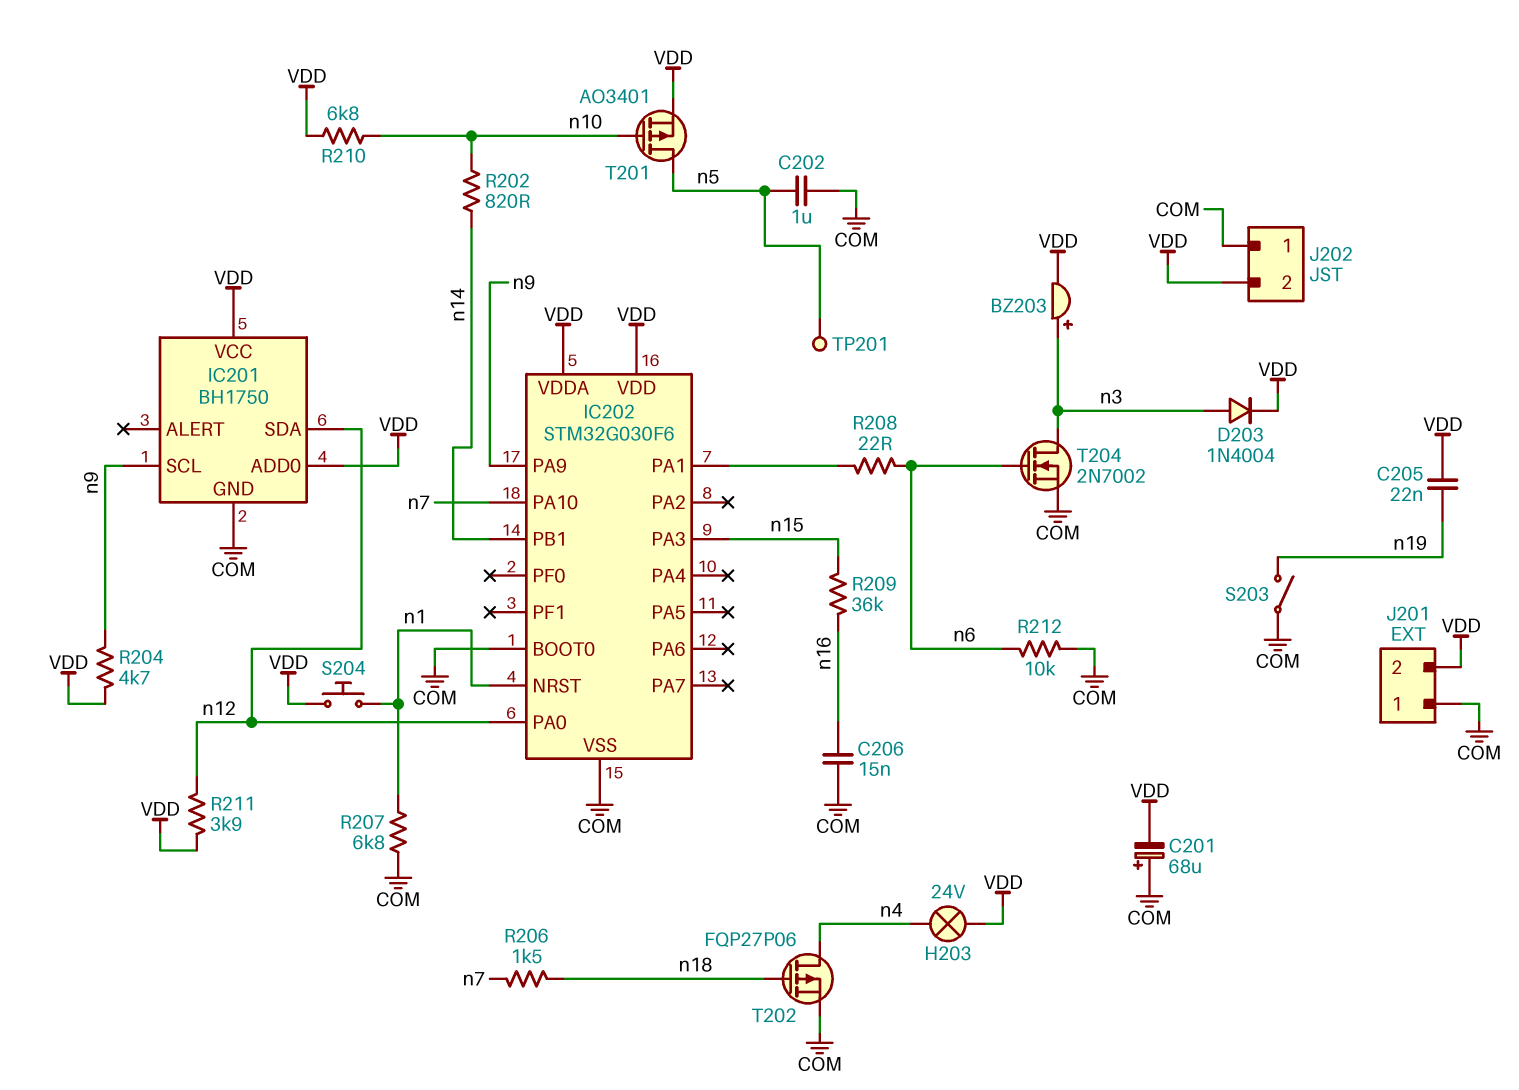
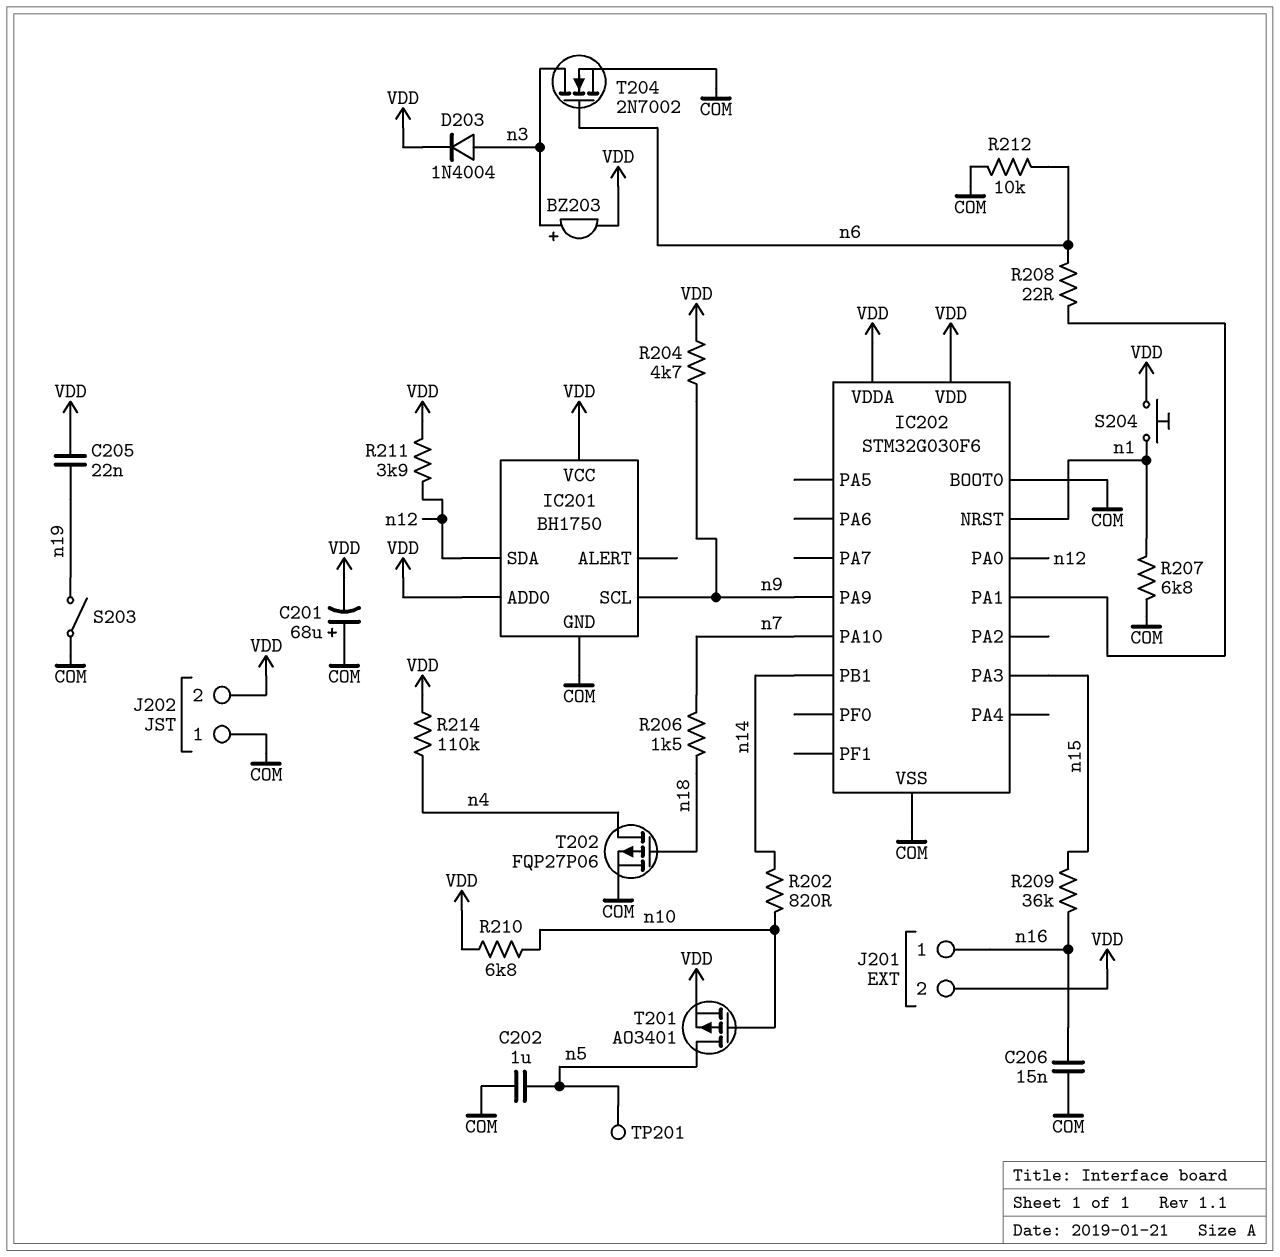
H203: lamp 24V (VDD, n4) -> none
J201 pin 1: COM -> n16
R214: none -> 110k (VDD, n4)

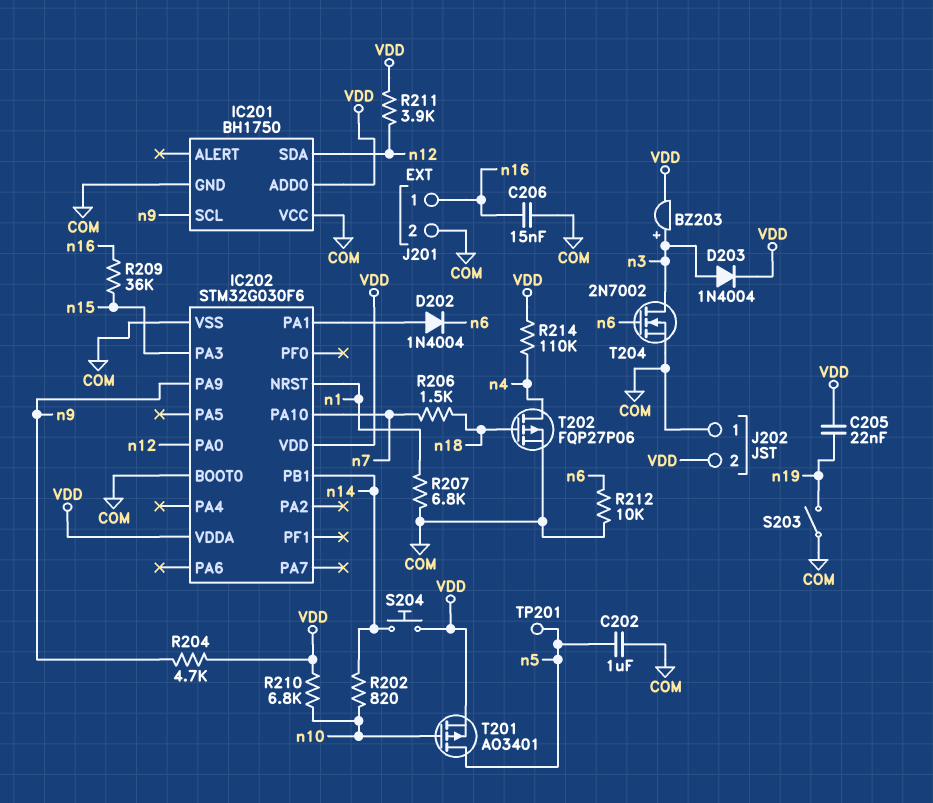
C201: 68uF (plus COM, minus VDD) -> none
D202: none -> diode 1N4004 (A IC202/PA1, K n6)
IC201 pin VCC: VDD -> COM
J201 pin 2: VDD -> COM
R208: 22 (IC202/PA1, n6) -> none
S204: button (VDD, n1) -> button (VDD, n14)

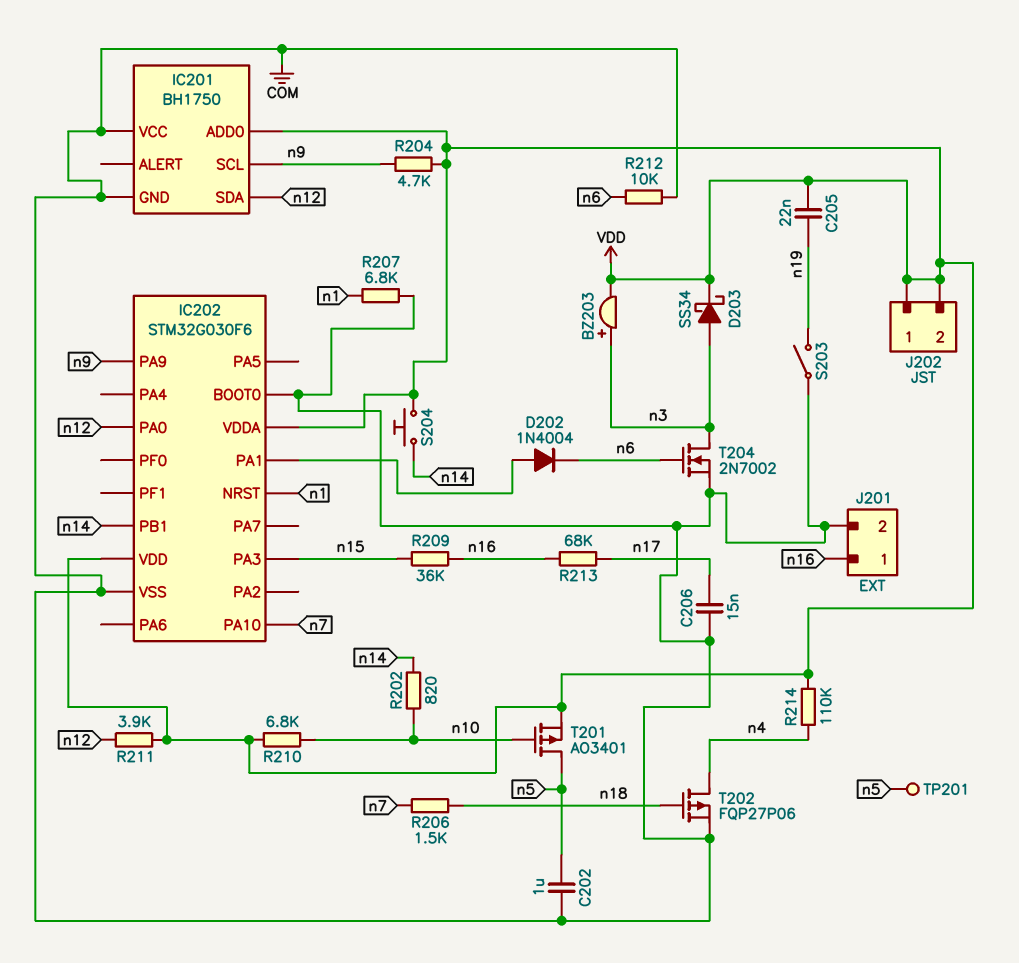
C206: 15nF (COM, n16) -> 15nF (COM, n17)
D203: diode 1N4004 (A n3, K VDD) -> schottky SS34 (A n3, K VDD)
J202 pin 1: COM -> VDD
R213: none -> 68k (n16, n17)

